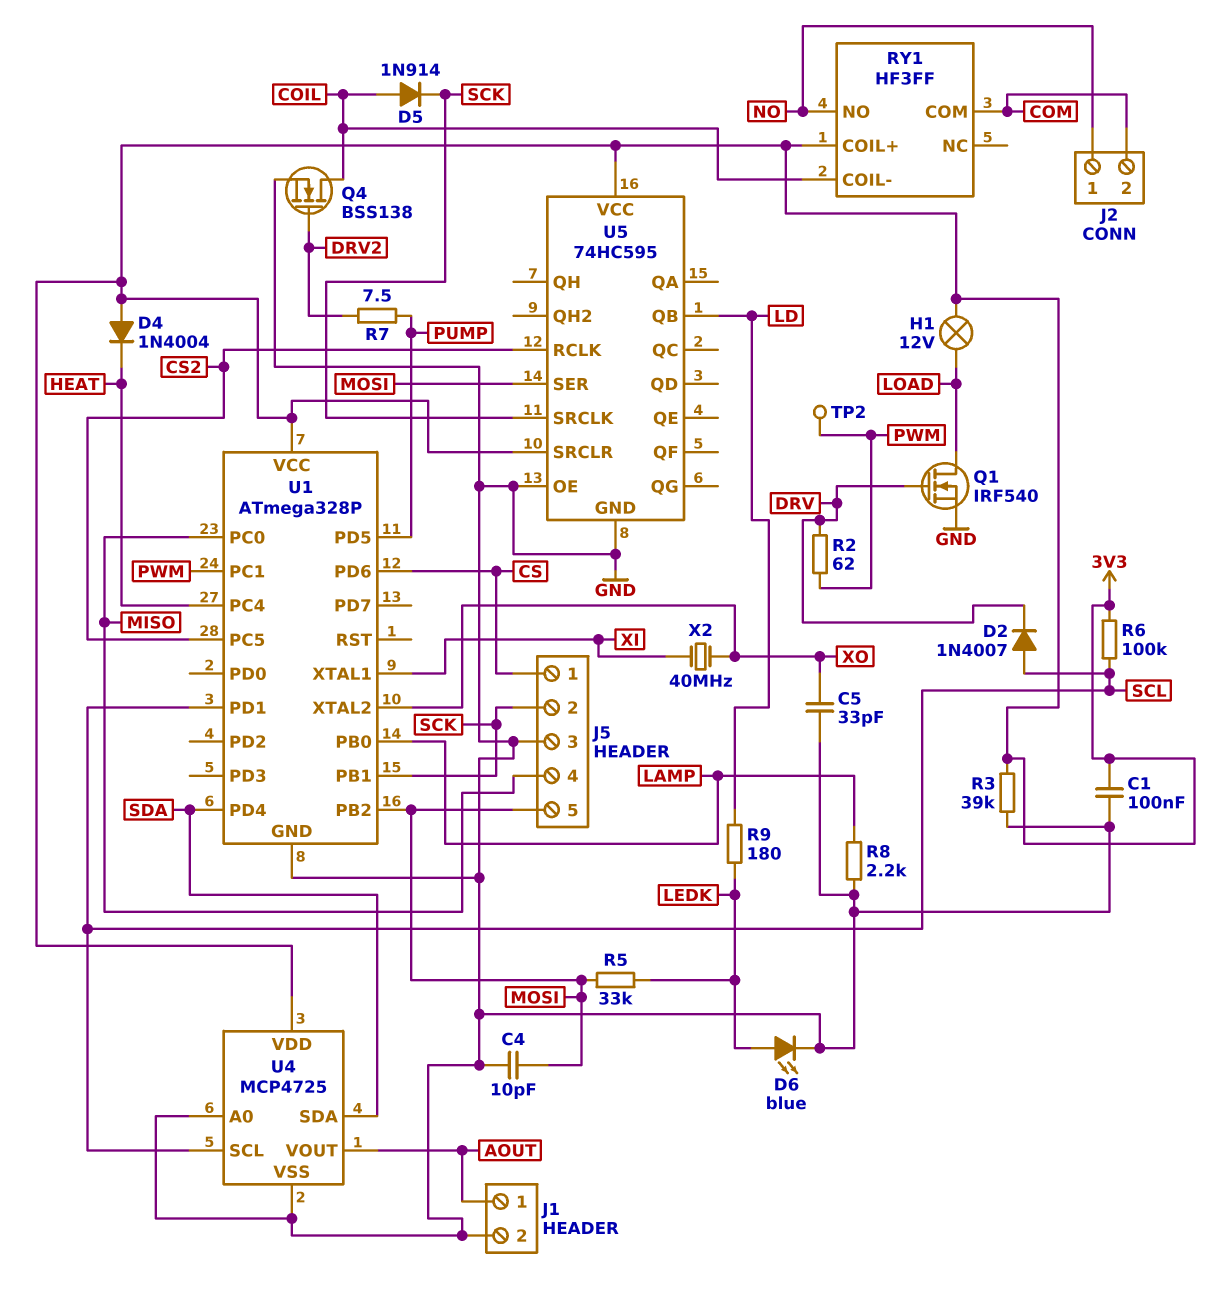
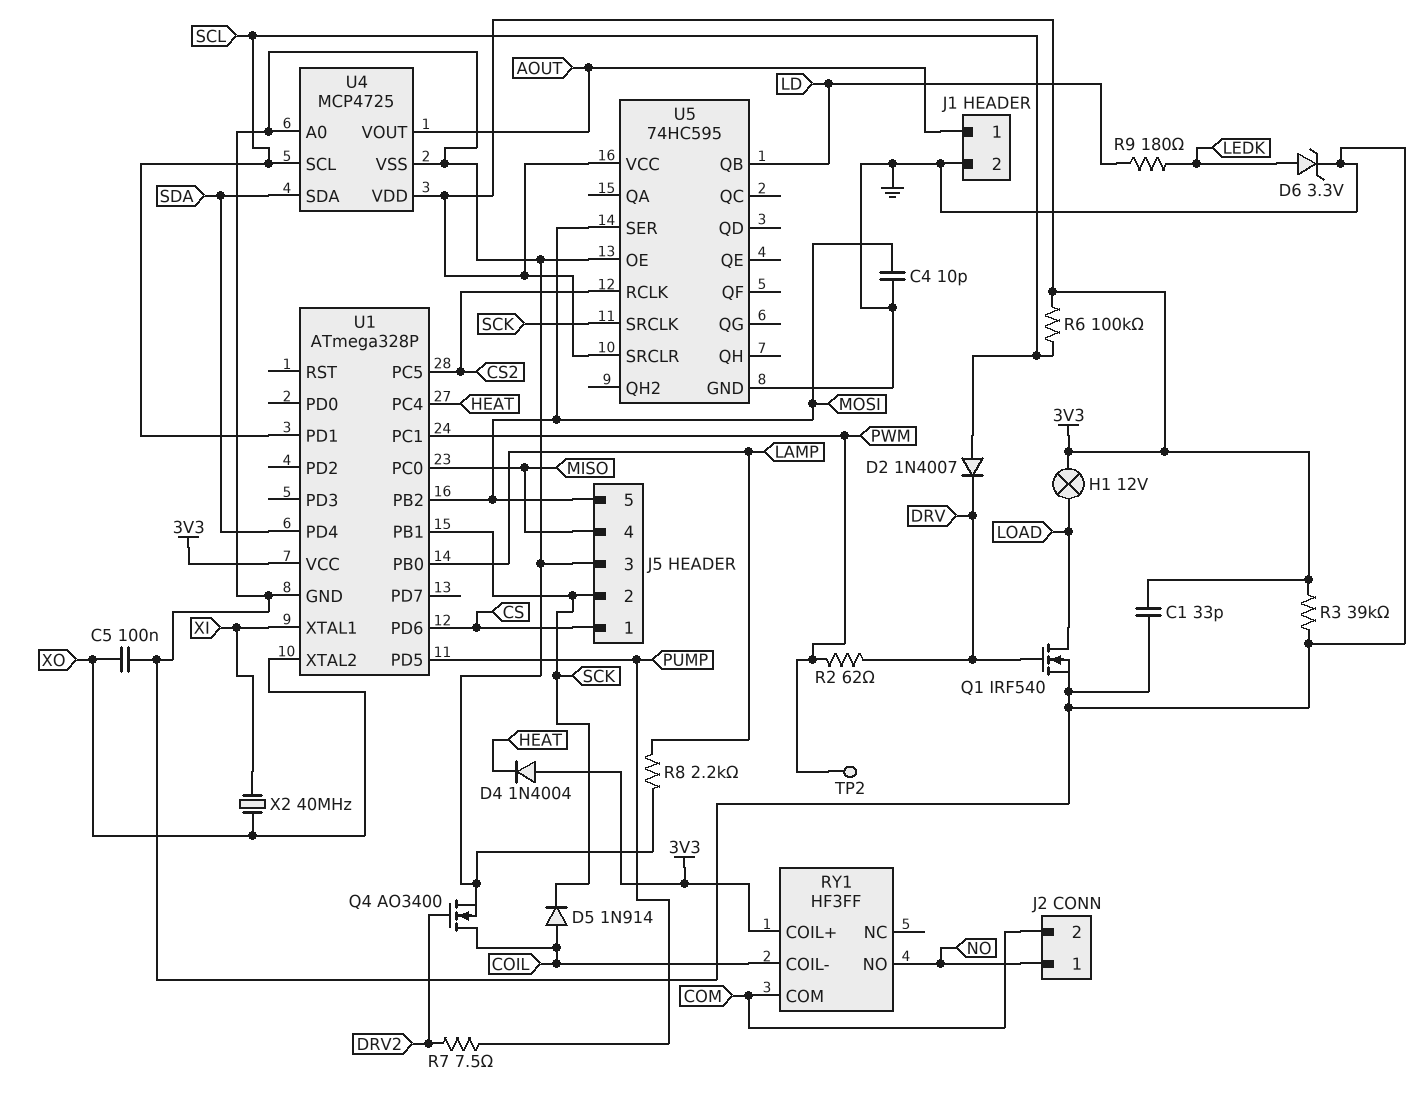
C1: 100nF (3V3, GND) -> 33pF (3V3, GND)
C5: 33pF (GND, XO) -> 100nF (GND, XO)
D6: LED blue (A LEDK, K GND) -> zener 3.3V (A LEDK, K GND)
Q4: NMOS BSS138 (G DRV2, D COIL, S GND) -> NMOS AO3400 (G DRV2, D COIL, S GND)
R5: 33k (LEDK, MOSI) -> none

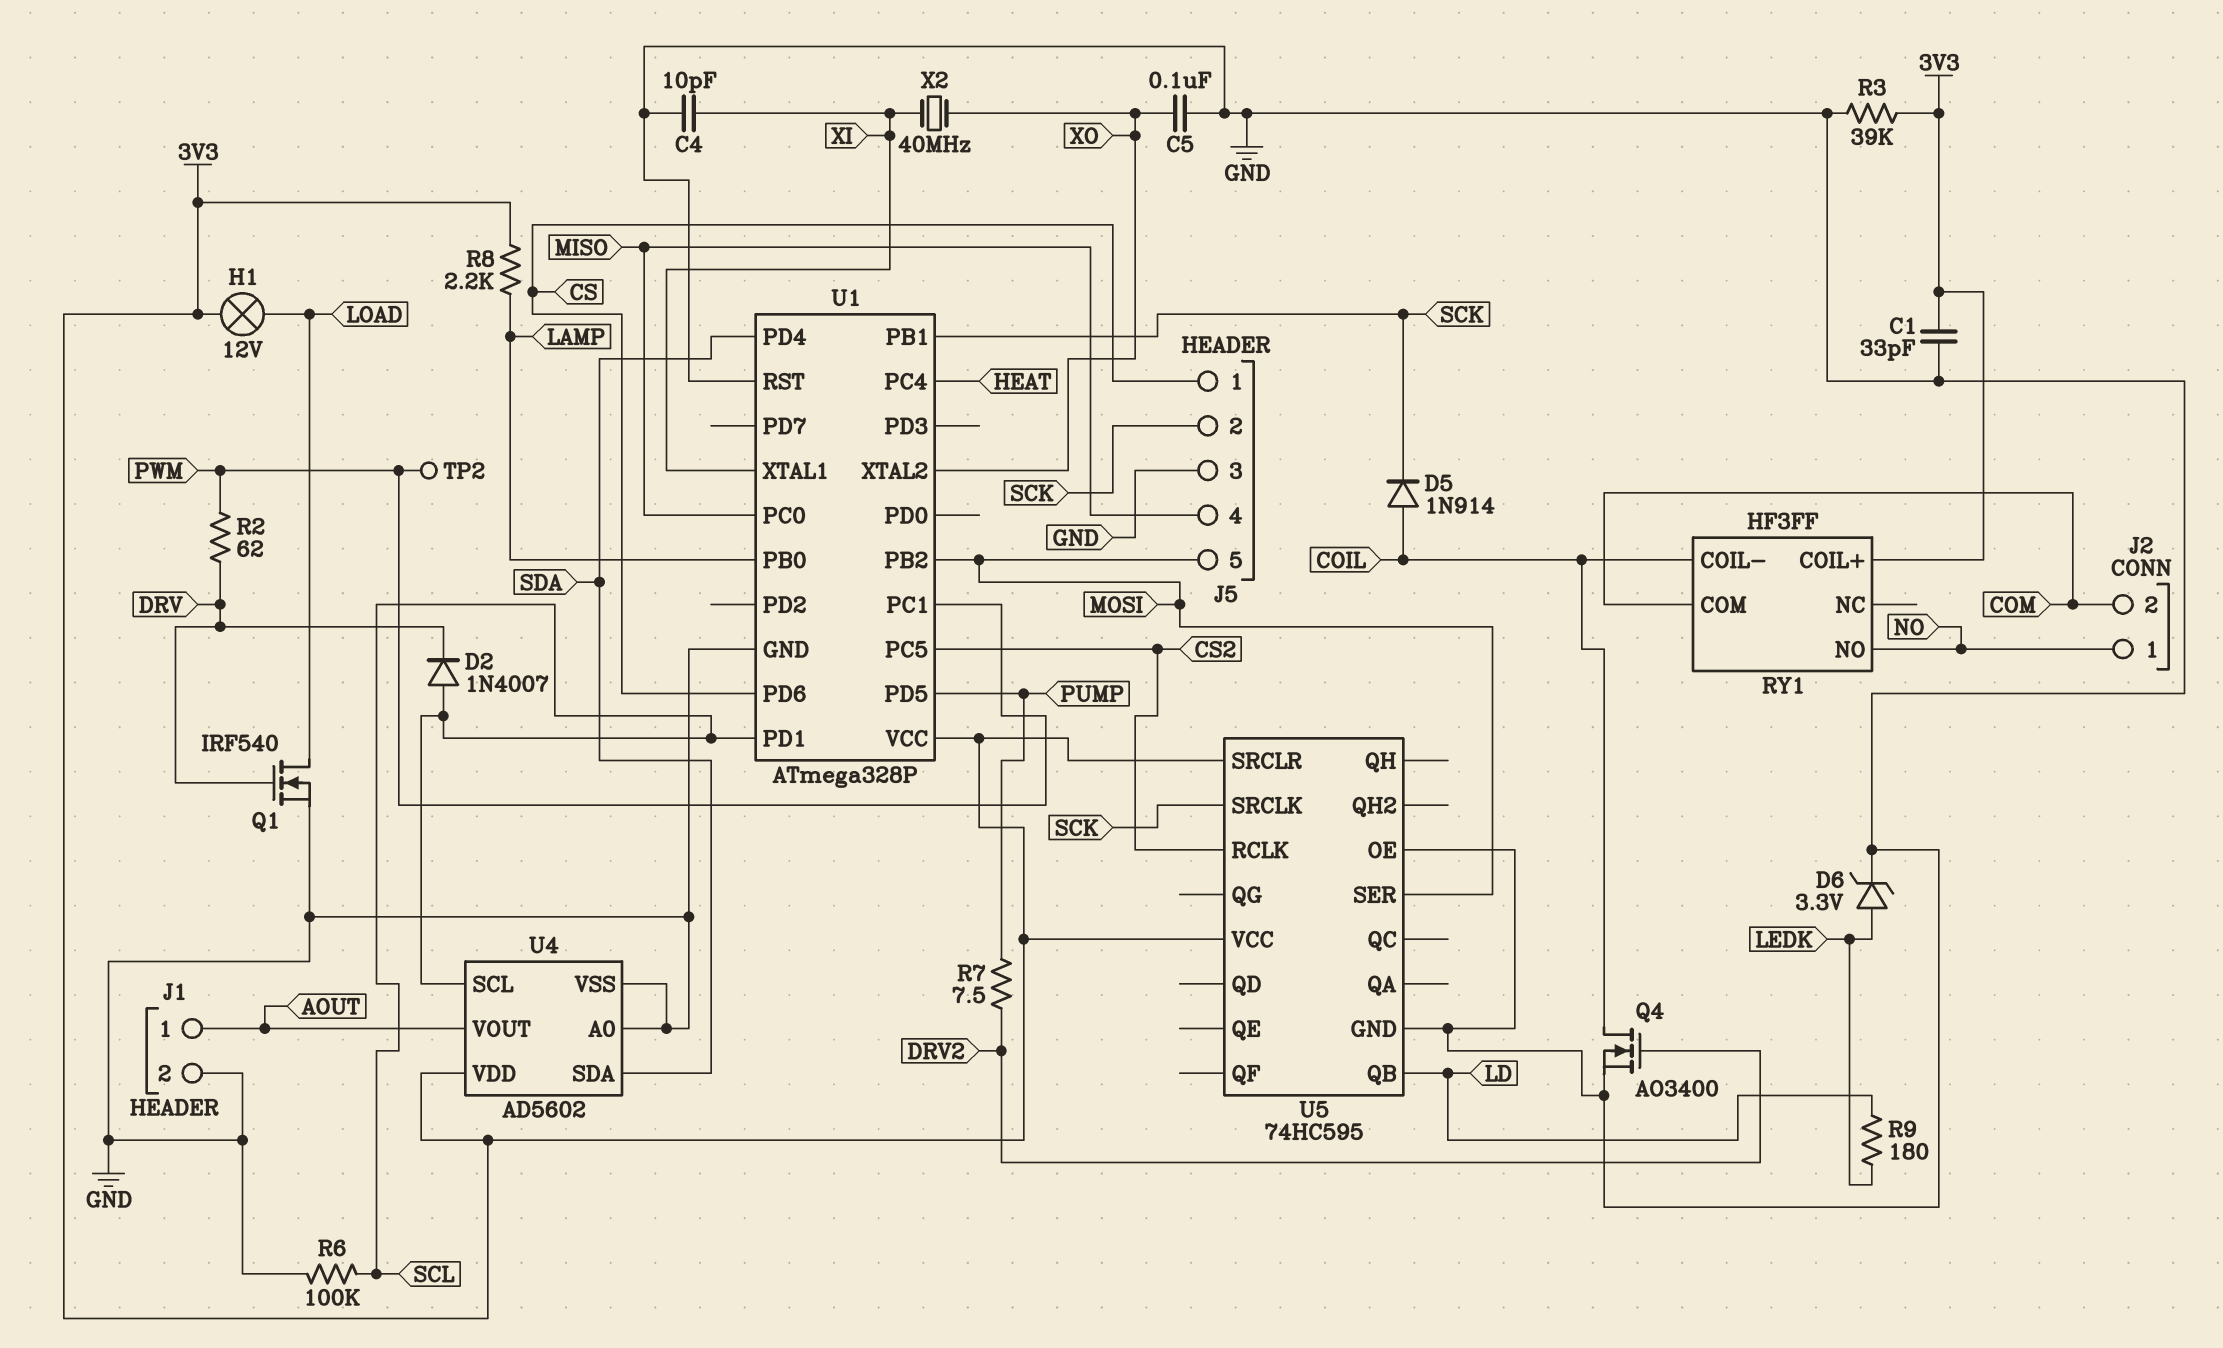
C4: 10pF (GND, MOSI) -> 10pF (GND, XI)
D4: diode 1N4004 (A 3V3, K HEAT) -> none
R6: 100k (3V3, SCL) -> 100k (GND, SCL)
R8: 2.2k (GND, LAMP) -> 2.2k (3V3, LAMP)
U1 pin RST: none -> GND
U4: MCP4725 -> AD5602

